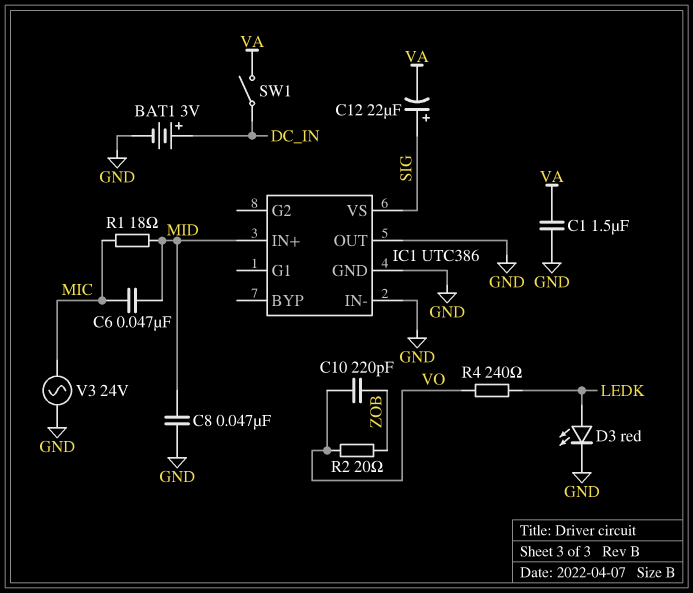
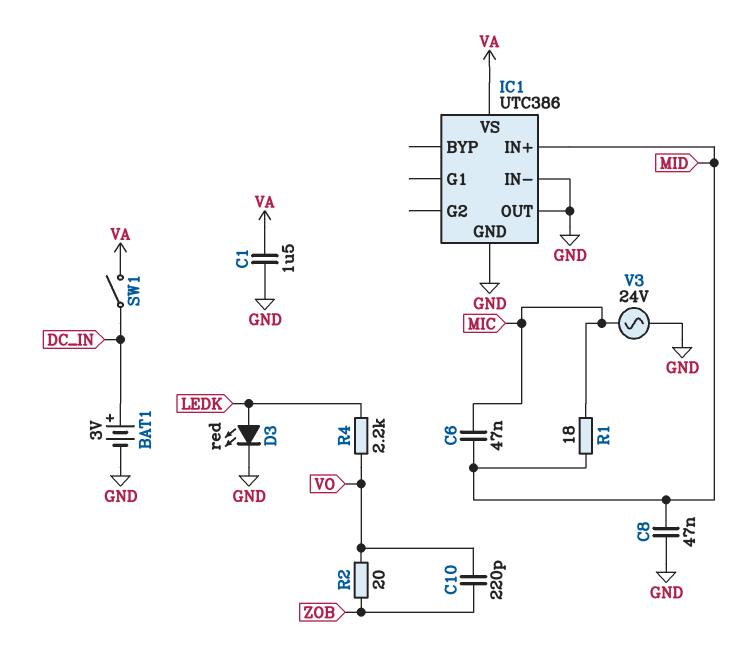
C12: 22uF (plus SIG, minus VA) -> none
IC1 pin VS: SIG -> VA
R4: 240 (LEDK, VO) -> 2.2k (LEDK, VO)

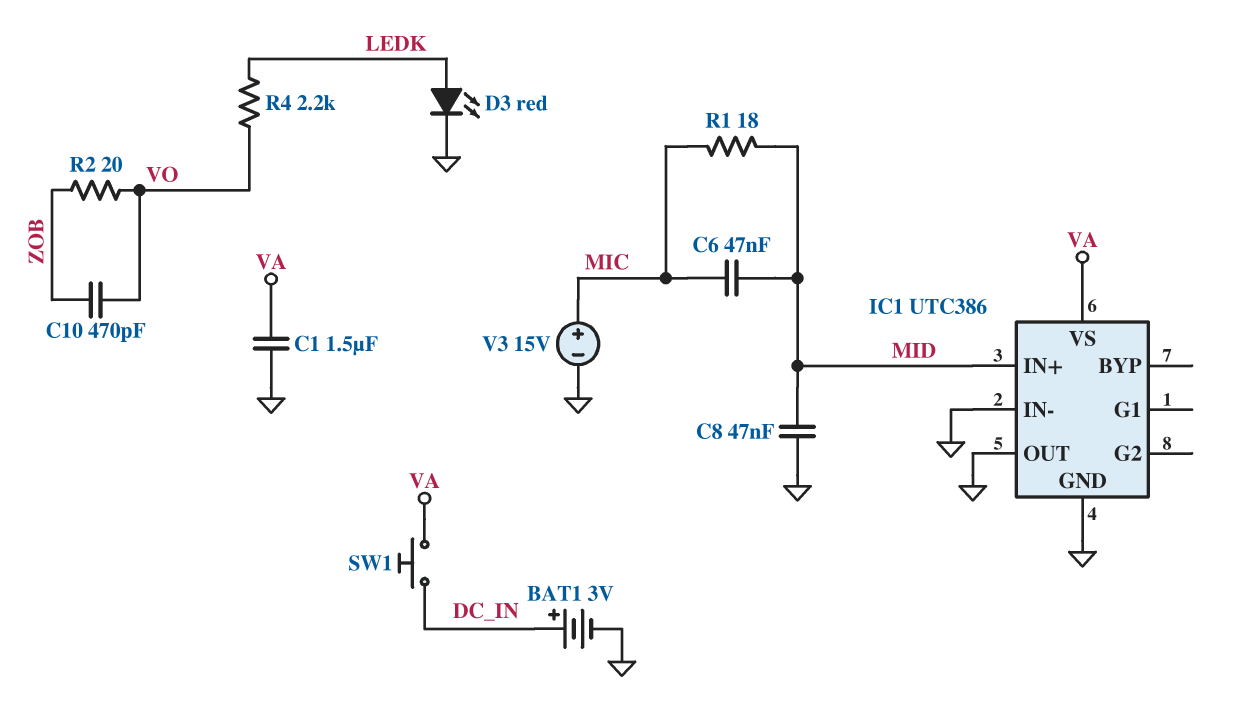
C10: 220pF (VO, ZOB) -> 470pF (VO, ZOB)
SW1: switch (DC_IN, VA) -> button (DC_IN, VA)
V3: AC 24V (GND, MIC) -> 15V (plus MIC, minus GND)

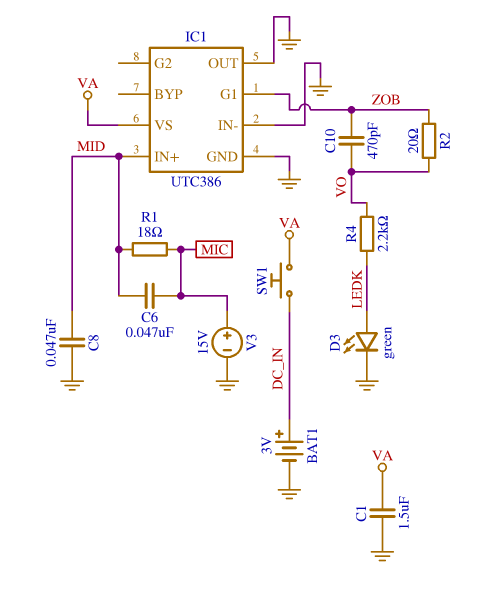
D3: LED red (A LEDK, K GND) -> LED green (A LEDK, K GND)
IC1 pin G1: none -> ZOB

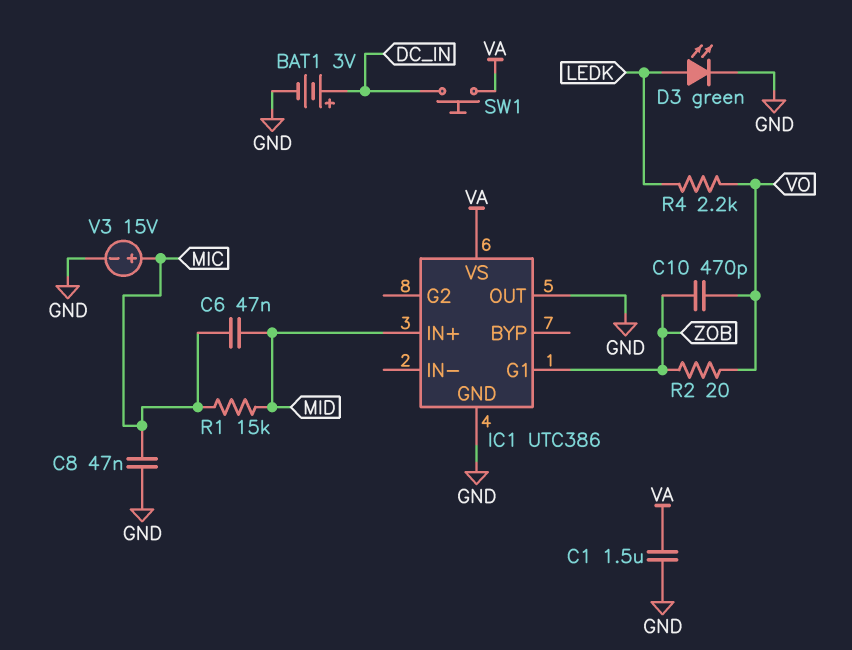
C8: 47nF (GND, MID) -> 47nF (GND, MIC)
IC1 pin IN-: GND -> none
R1: 18 (MIC, MID) -> 15k (MIC, MID)

